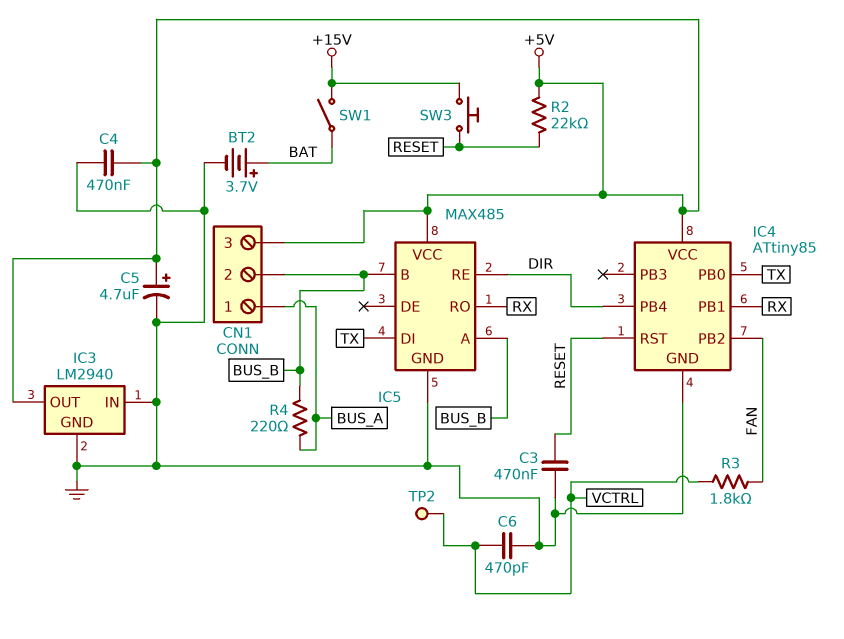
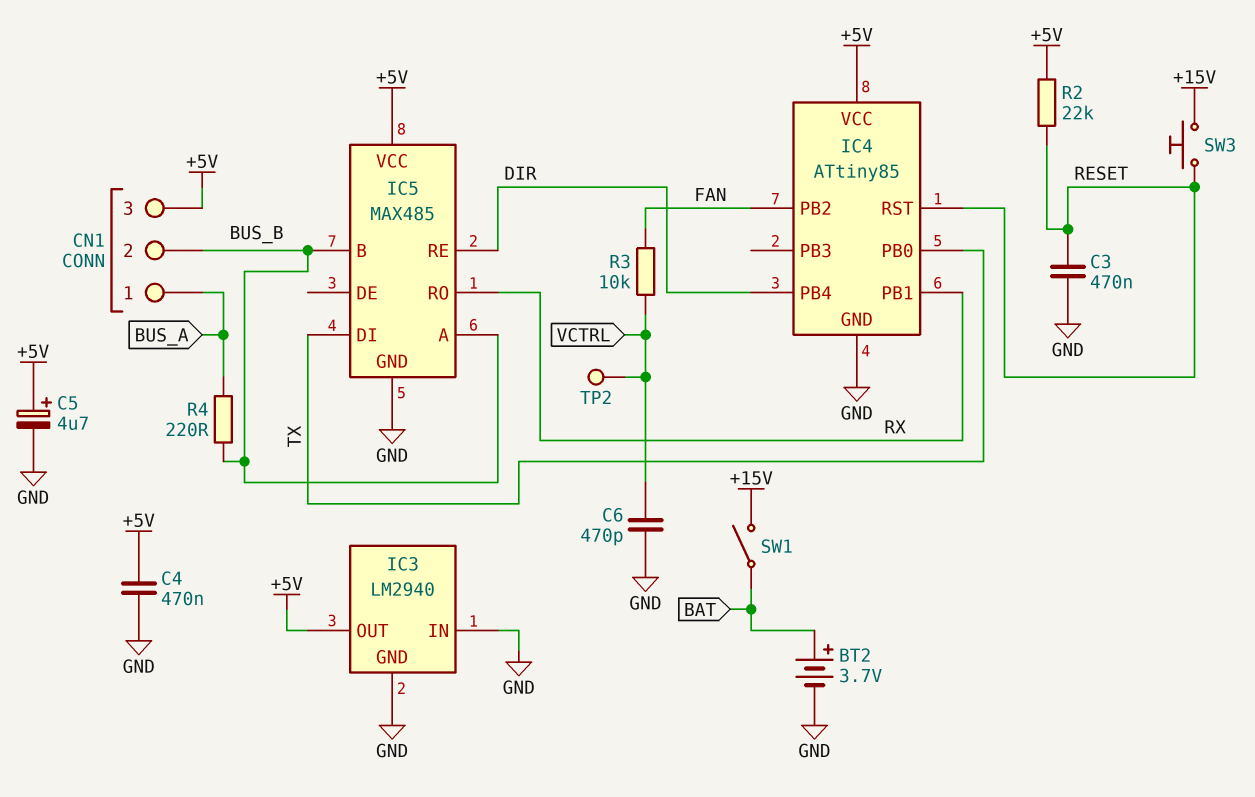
R3: 1.8k (FAN, VCTRL) -> 10k (FAN, VCTRL)

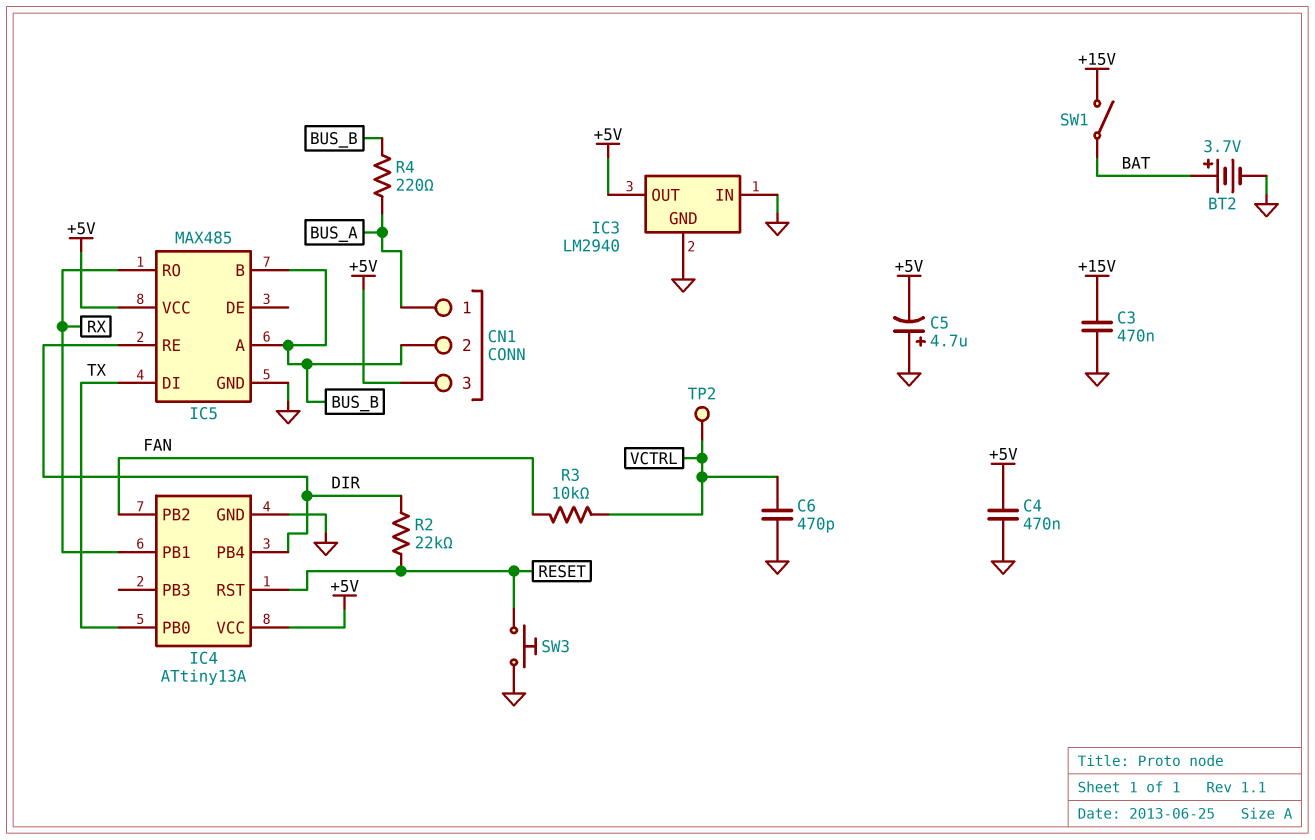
C3: 470nF (GND, RESET) -> 470nF (+15V, GND)
C5: 4.7uF (plus +5V, minus GND) -> 4.7uF (plus GND, minus +5V)
IC4: ATtiny85 -> ATtiny13A
R2: 22k (+5V, RESET) -> 22k (DIR, RESET)
SW3: button (+15V, RESET) -> button (GND, RESET)

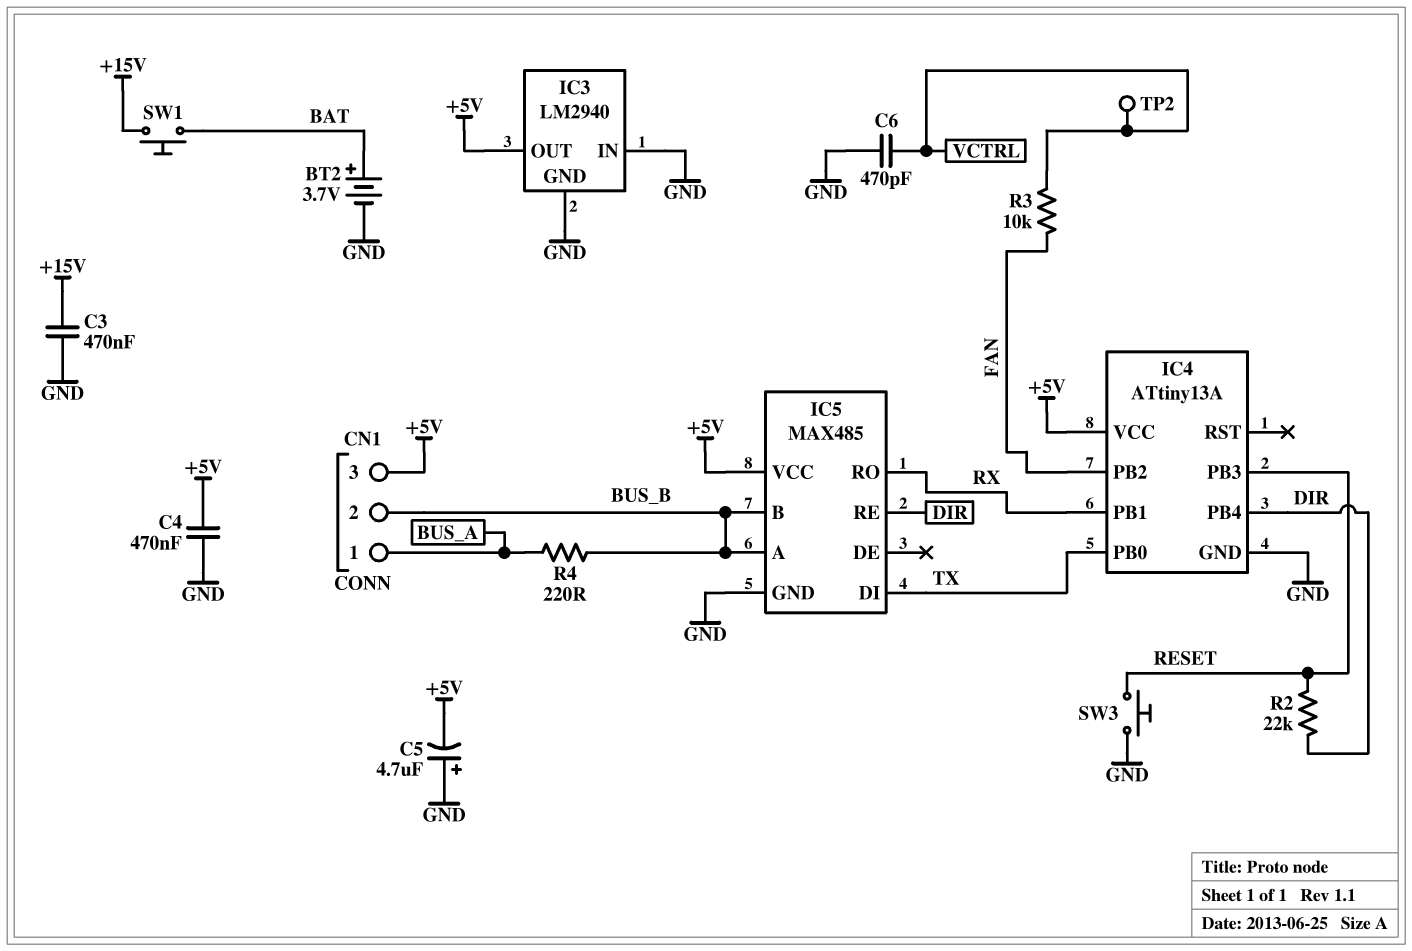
IC4 pin PB3: none -> RESET
IC4 pin RST: RESET -> none
SW1: switch (+15V, BAT) -> button (+15V, BAT)

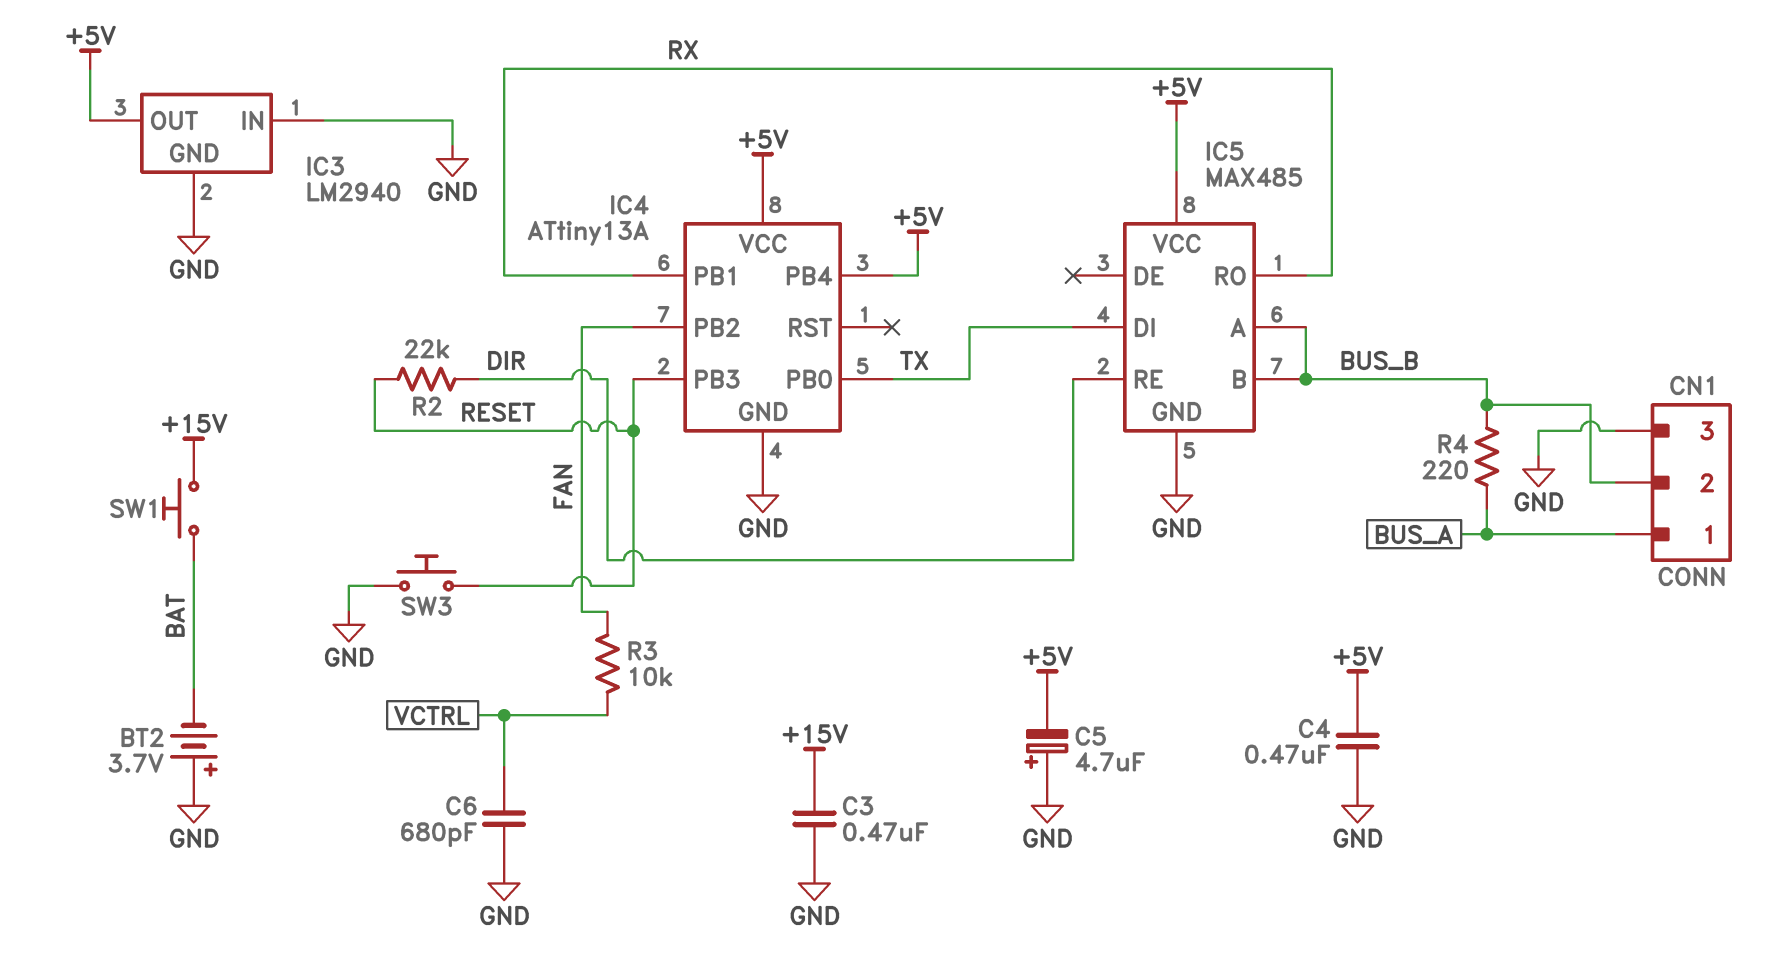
BT2: 3.7V (plus BAT, minus GND) -> 3.7V (plus GND, minus BAT)
C6: 470pF (GND, VCTRL) -> 680pF (GND, VCTRL)
CN1 pin 3: +5V -> GND
IC4 pin PB4: DIR -> +5V
TP2: test point (VCTRL) -> none

